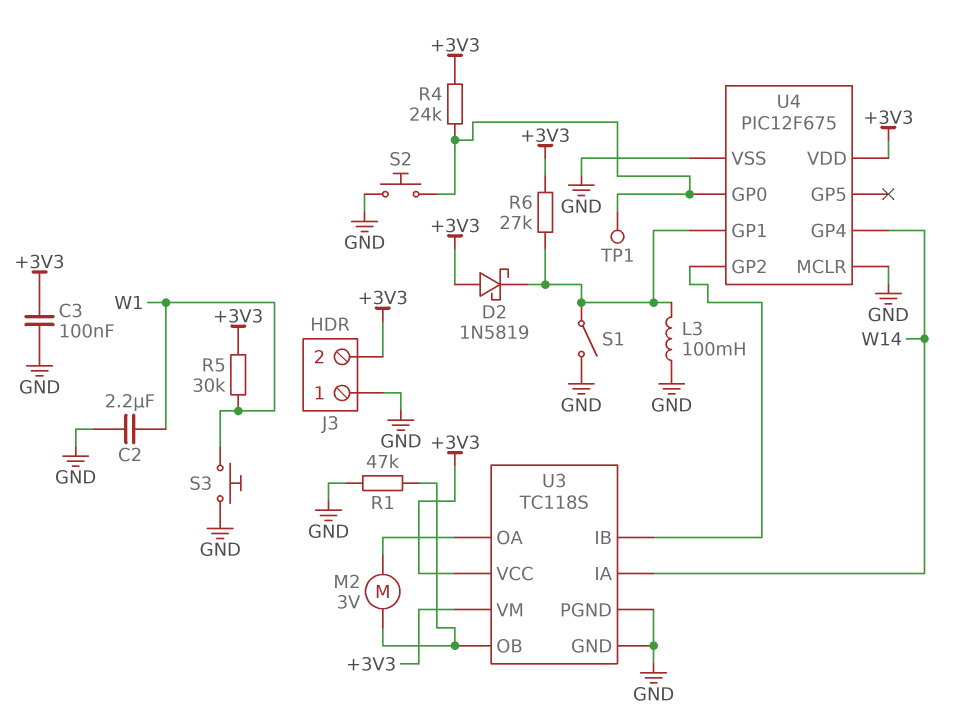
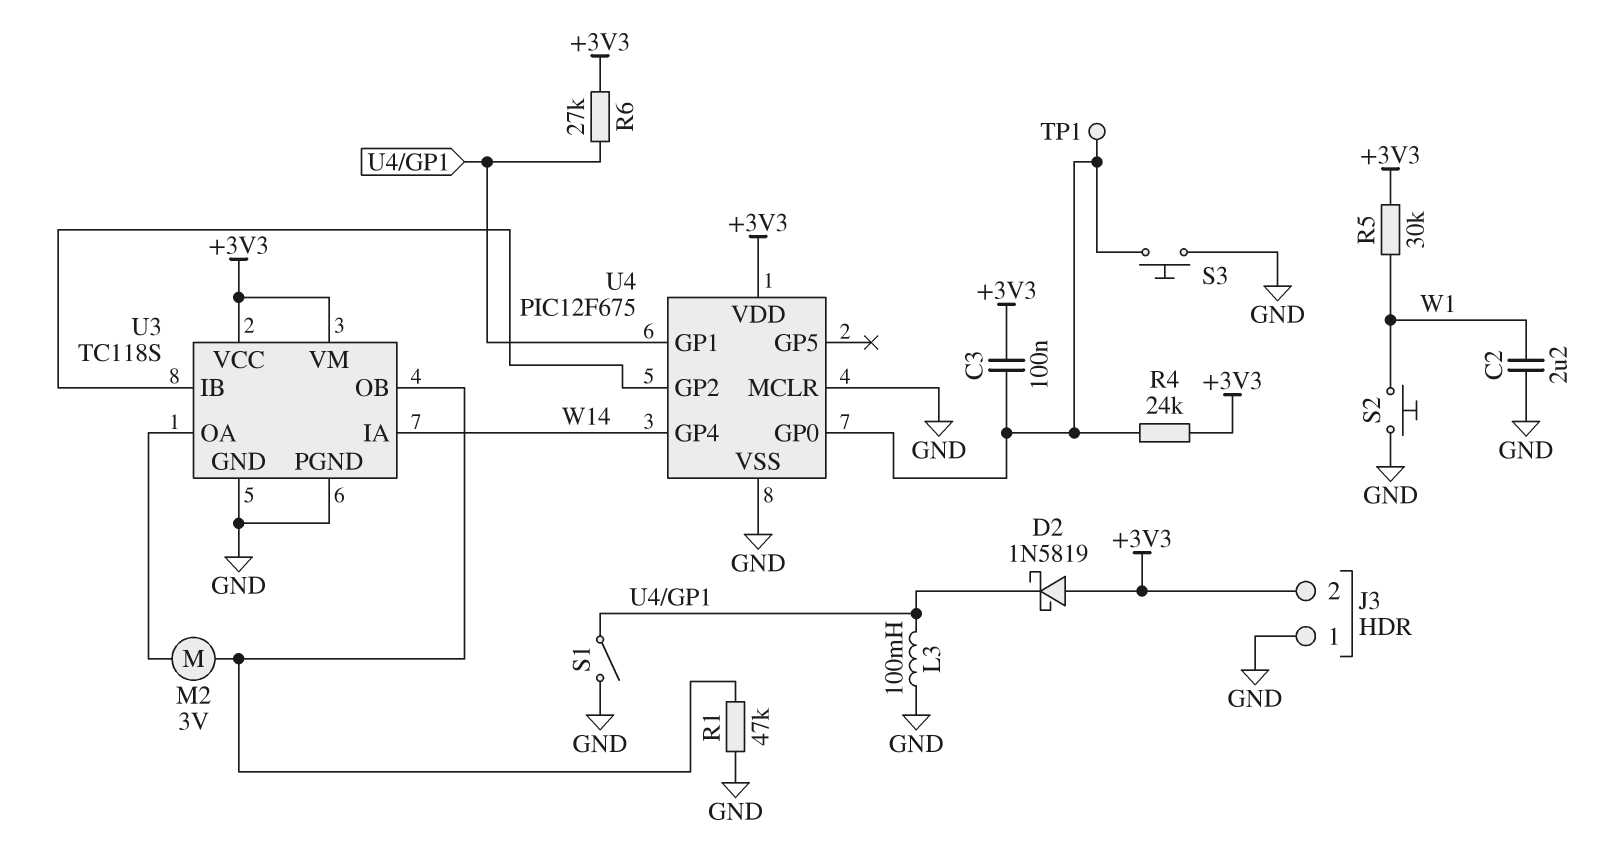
C3: 100nF (+3V3, GND) -> 100nF (+3V3, U4/GP0)
S2: button (GND, U4/GP0) -> button (GND, W1)
S3: button (GND, W1) -> button (GND, U4/GP0)

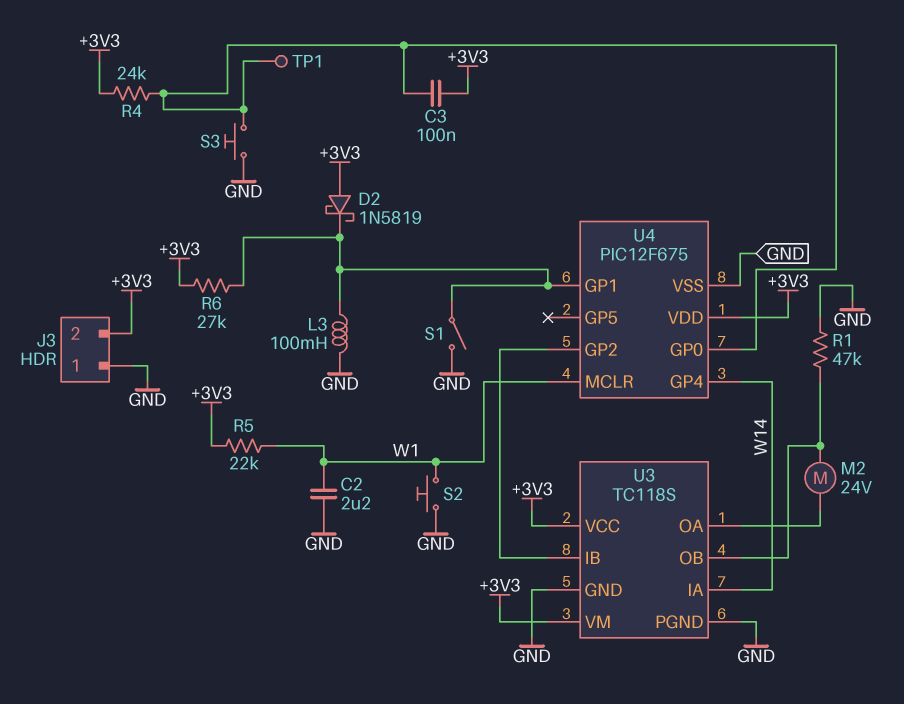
M2: motor 3V (U3/OA, U3/OB) -> motor 24V (U3/OA, U3/OB)
R5: 30k (+3V3, W1) -> 22k (+3V3, W1)
U4 pin MCLR: GND -> W1

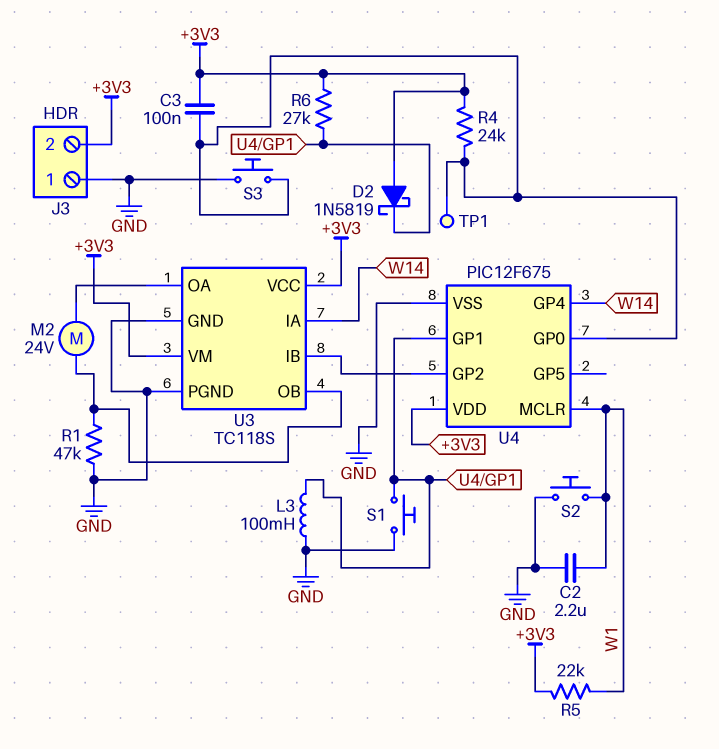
S1: switch (GND, U4/GP1) -> button (GND, U4/GP1)

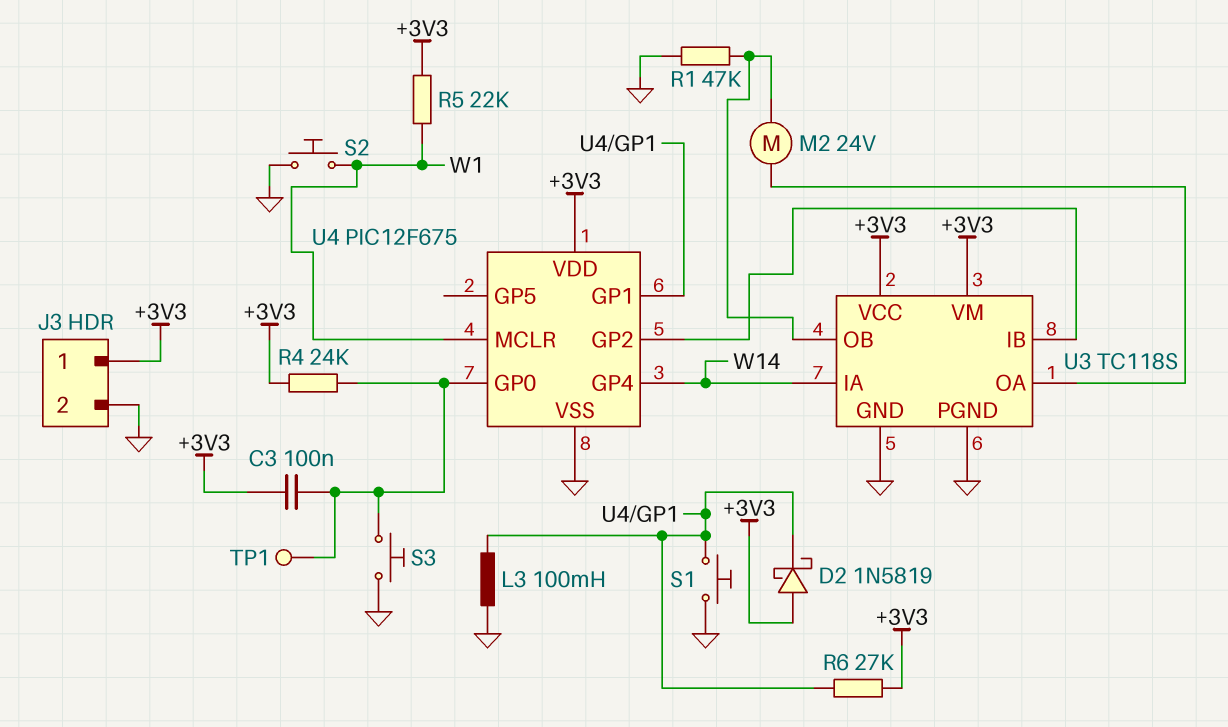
C2: 2.2uF (GND, W1) -> none
J3 pin 1: GND -> +3V3
J3 pin 2: +3V3 -> GND

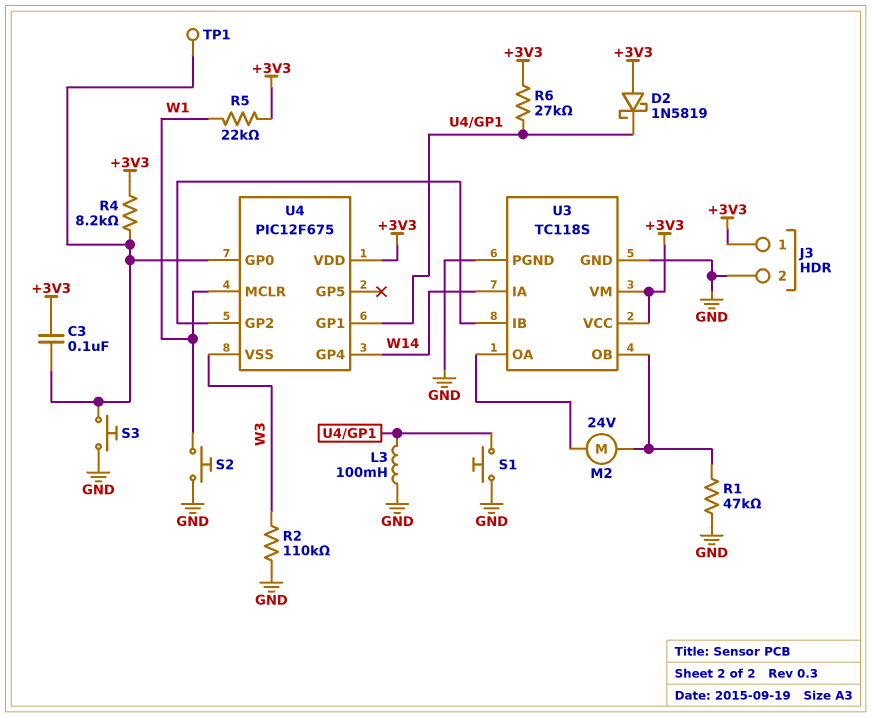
R2: none -> 110k (GND, W3)
R4: 24k (+3V3, U4/GP0) -> 8.2k (+3V3, U4/GP0)
U4 pin VSS: GND -> W3

